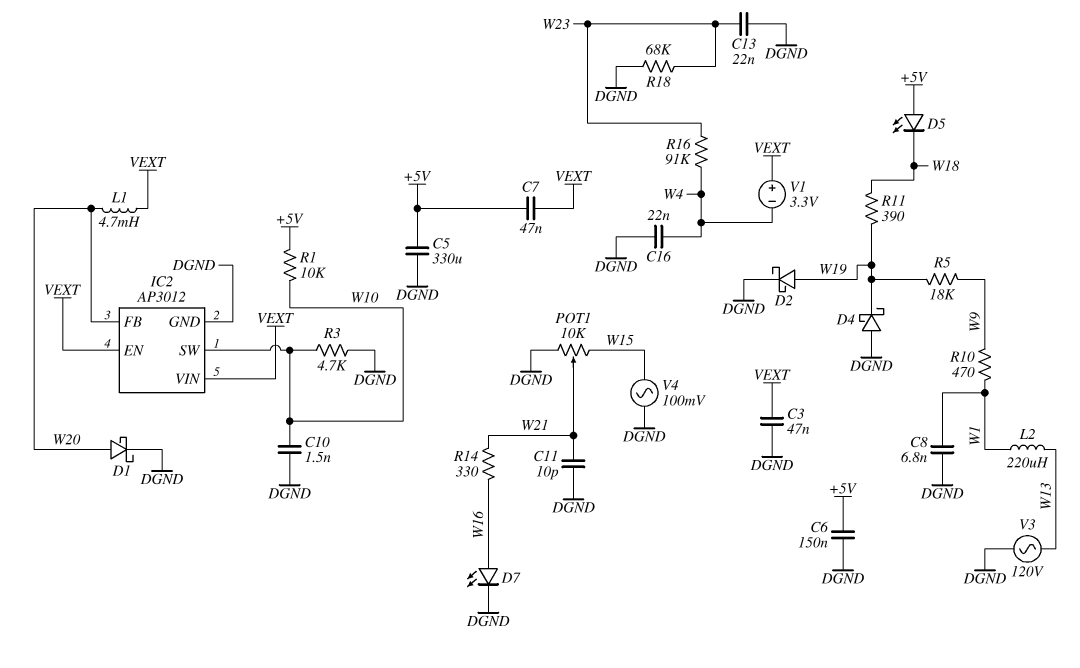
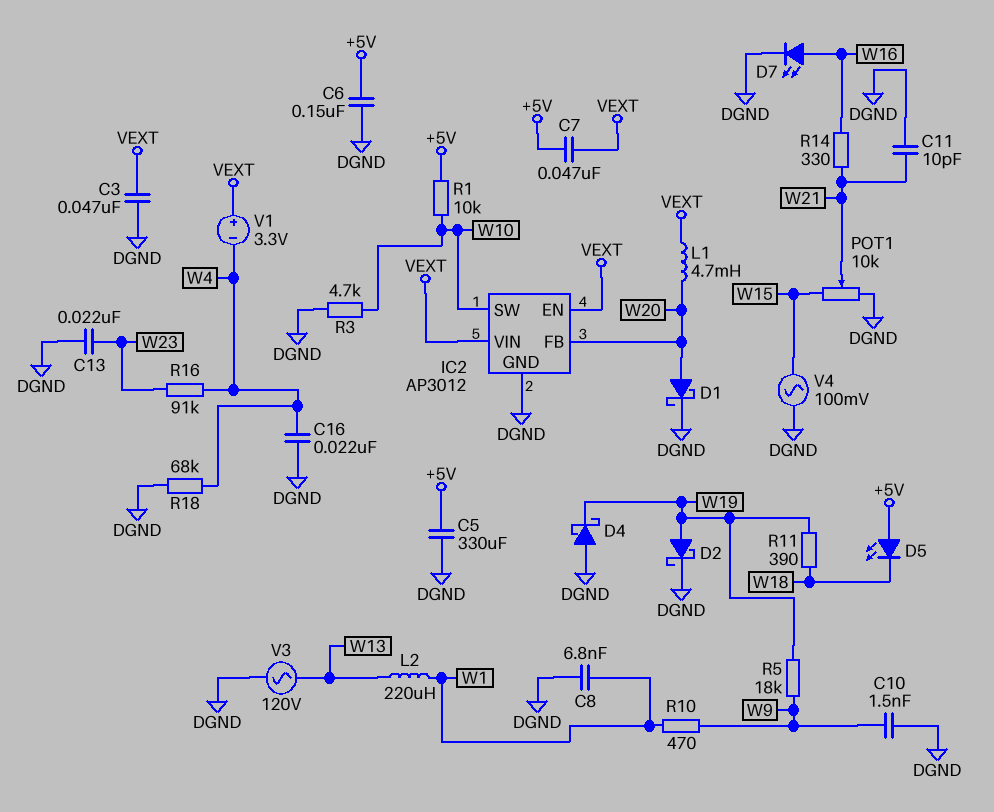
C10: 1.5nF (DGND, W10) -> 1.5nF (DGND, W9)
R18: 68k (DGND, W23) -> 68k (DGND, W4)

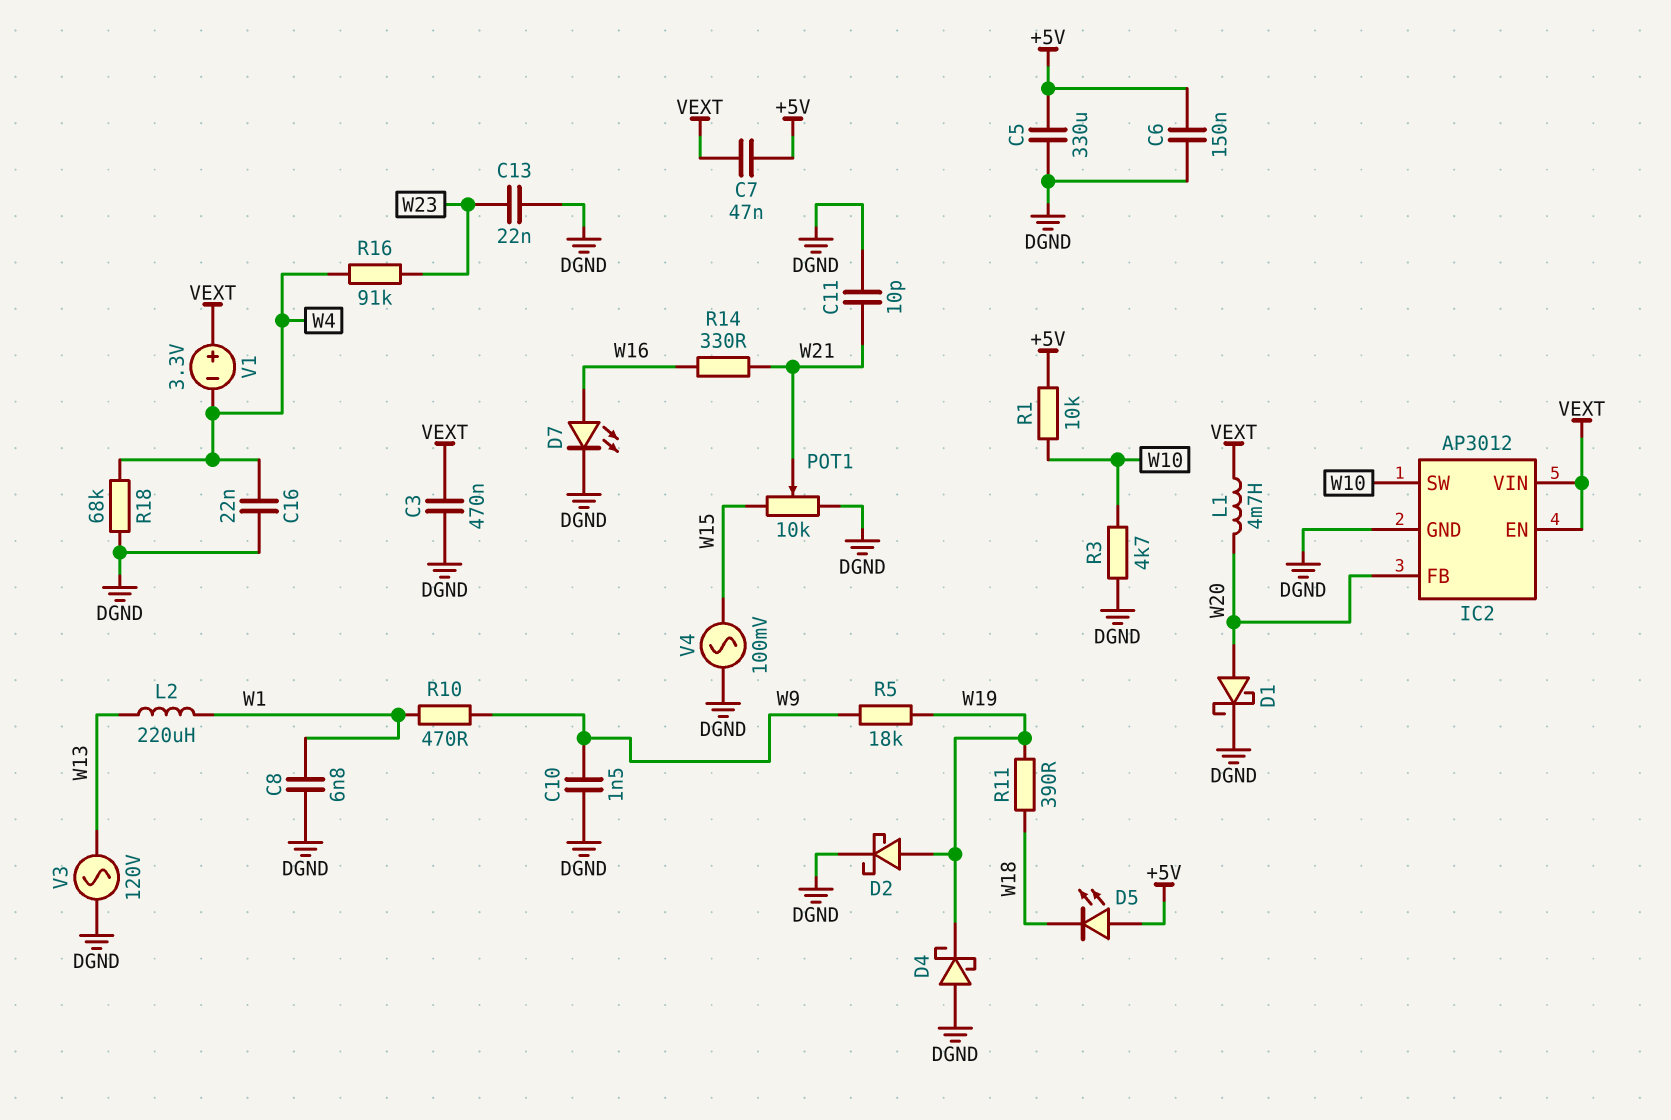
C3: 47nF (DGND, VEXT) -> 470nF (DGND, VEXT)

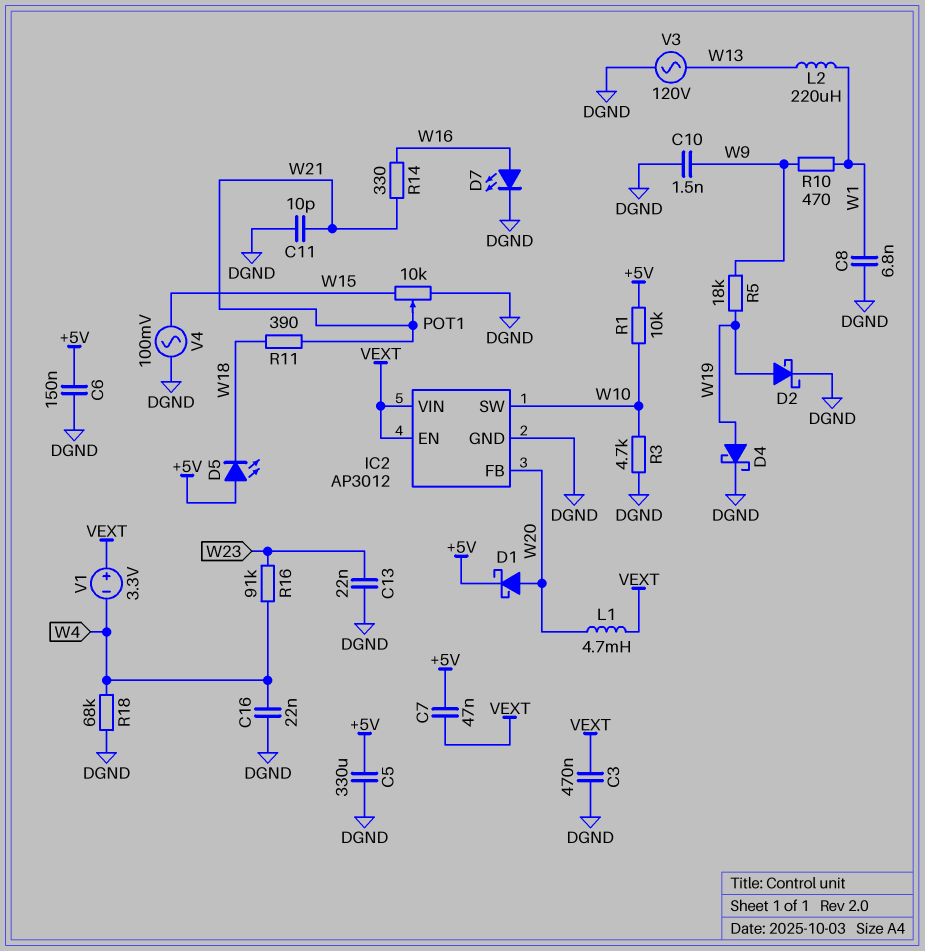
D1: schottky (A W20, K DGND) -> schottky (A W20, K +5V)
D4: schottky (A DGND, K W19) -> schottky (A W19, K DGND)
R11: 390 (W18, W19) -> 390 (W18, W21)

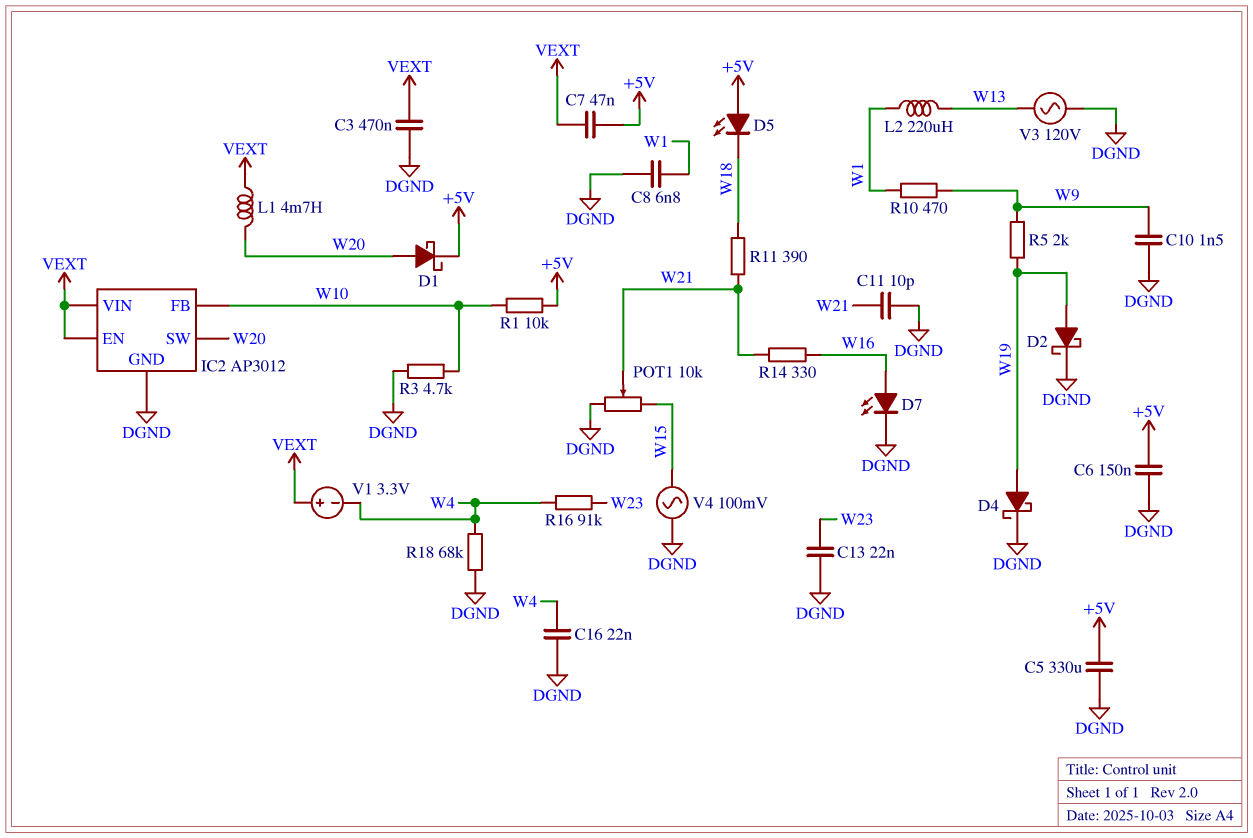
IC2 pin FB: W20 -> W10
IC2 pin SW: W10 -> W20
R5: 18k (W9, W19) -> 2k (W9, W19)

